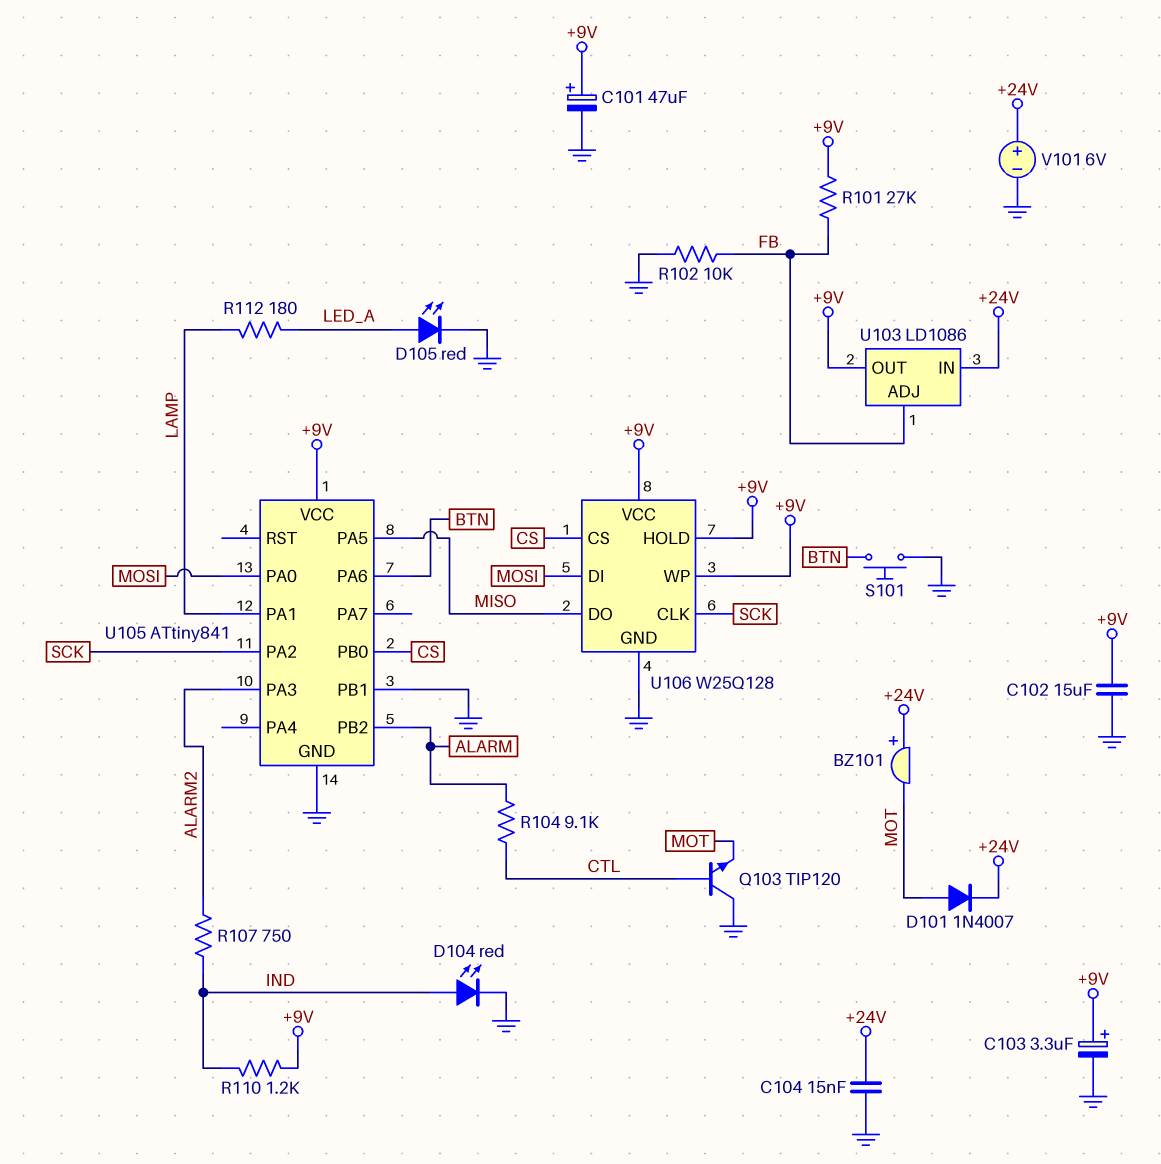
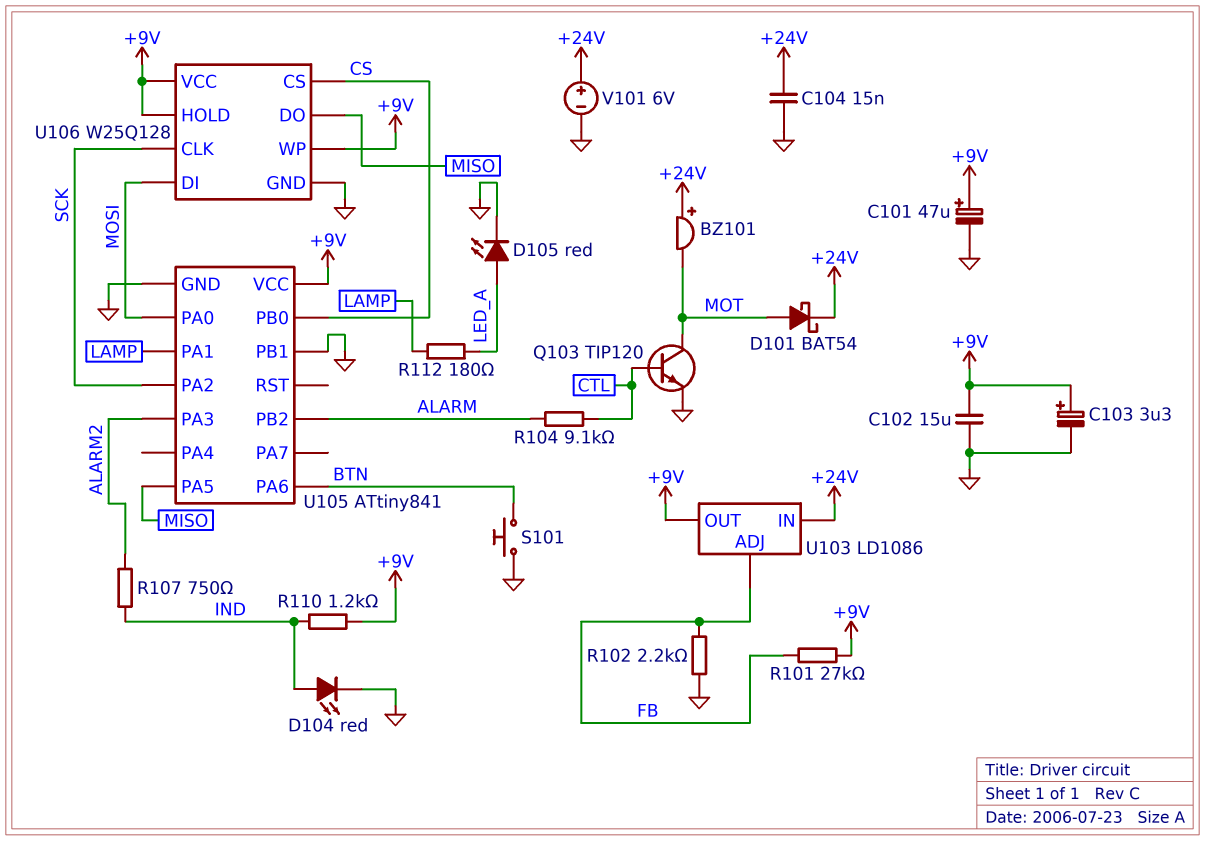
D101: diode 1N4007 (A MOT, K +24V) -> schottky BAT54 (A MOT, K +24V)
Q103: NPN TIP120 (B CTL, C GND, E MOT) -> NPN TIP120 (B CTL, C MOT, E GND)
R102: 10k (FB, GND) -> 2.2k (FB, GND)

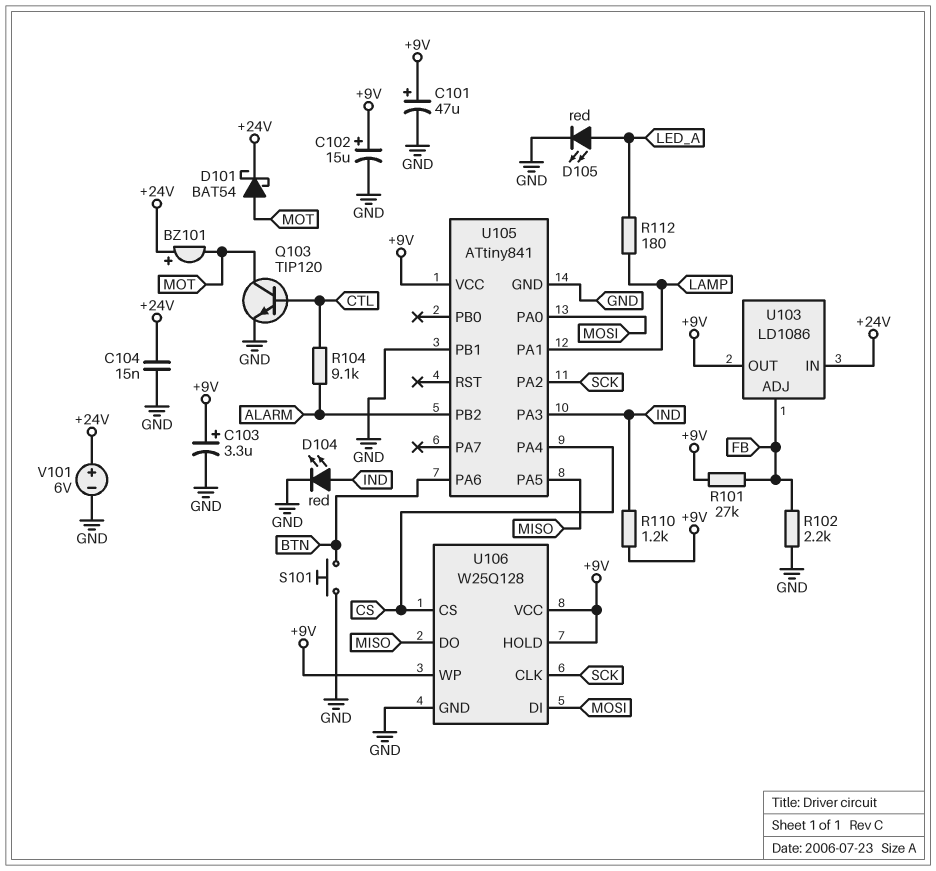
C102: 15uF (+9V, GND) -> 15uF (plus +9V, minus GND)
R107: 750 (ALARM2, IND) -> none
U105 pin PA3: ALARM2 -> IND
U105 pin PA4: none -> CS
U105 pin PB0: CS -> none

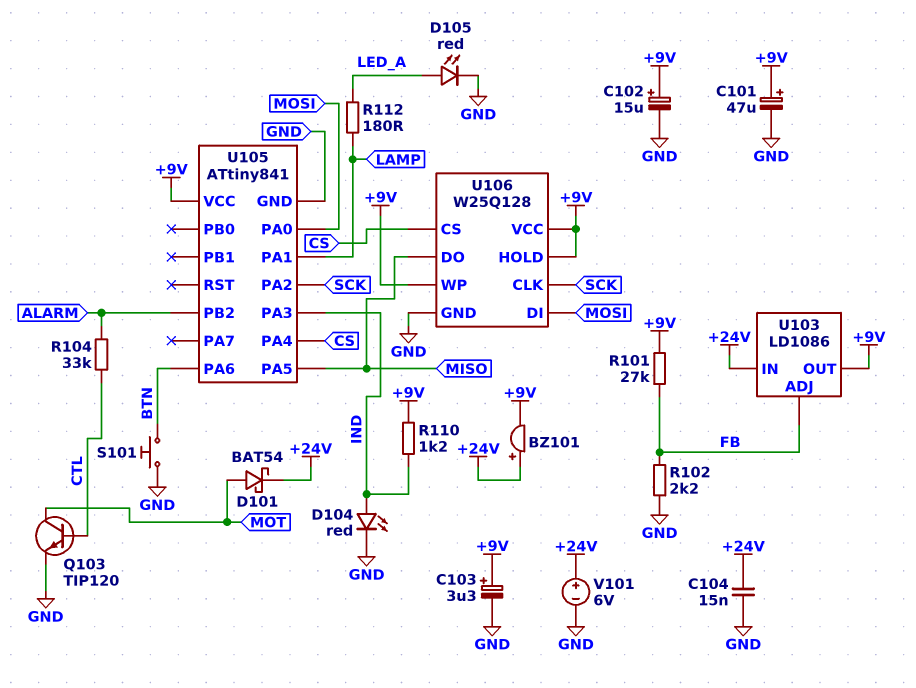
BZ101: buzzer (plus +24V, minus MOT) -> buzzer (plus +24V, minus +9V)
R104: 9.1k (ALARM, CTL) -> 33k (ALARM, CTL)
U105 pin PB1: GND -> none

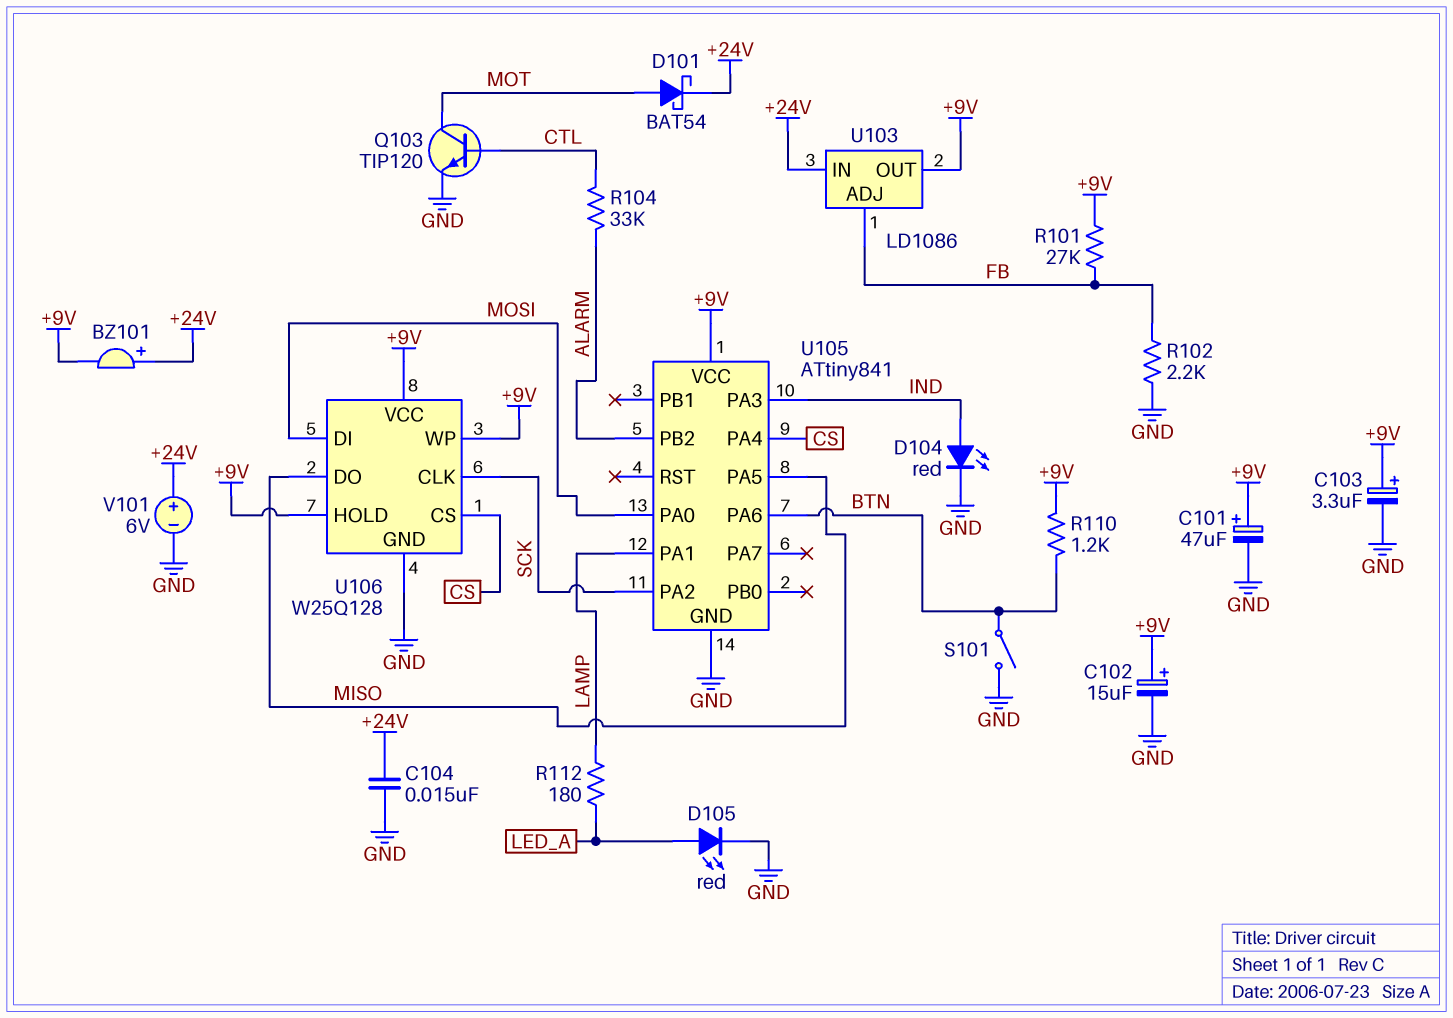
R110: 1.2k (+9V, IND) -> 1.2k (+9V, BTN)
S101: button (BTN, GND) -> switch (BTN, GND)

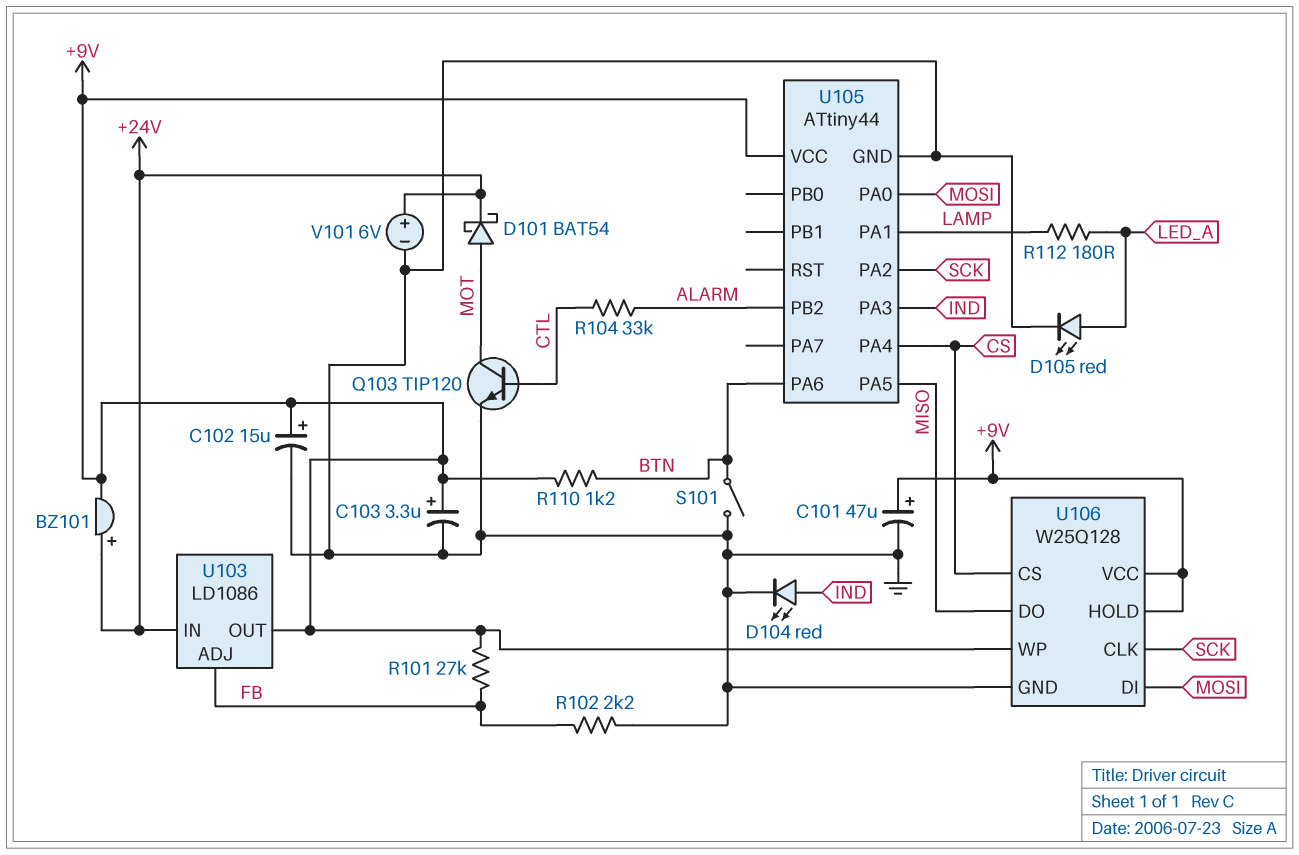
C104: 15nF (+24V, GND) -> none
U105: ATtiny841 -> ATtiny44

